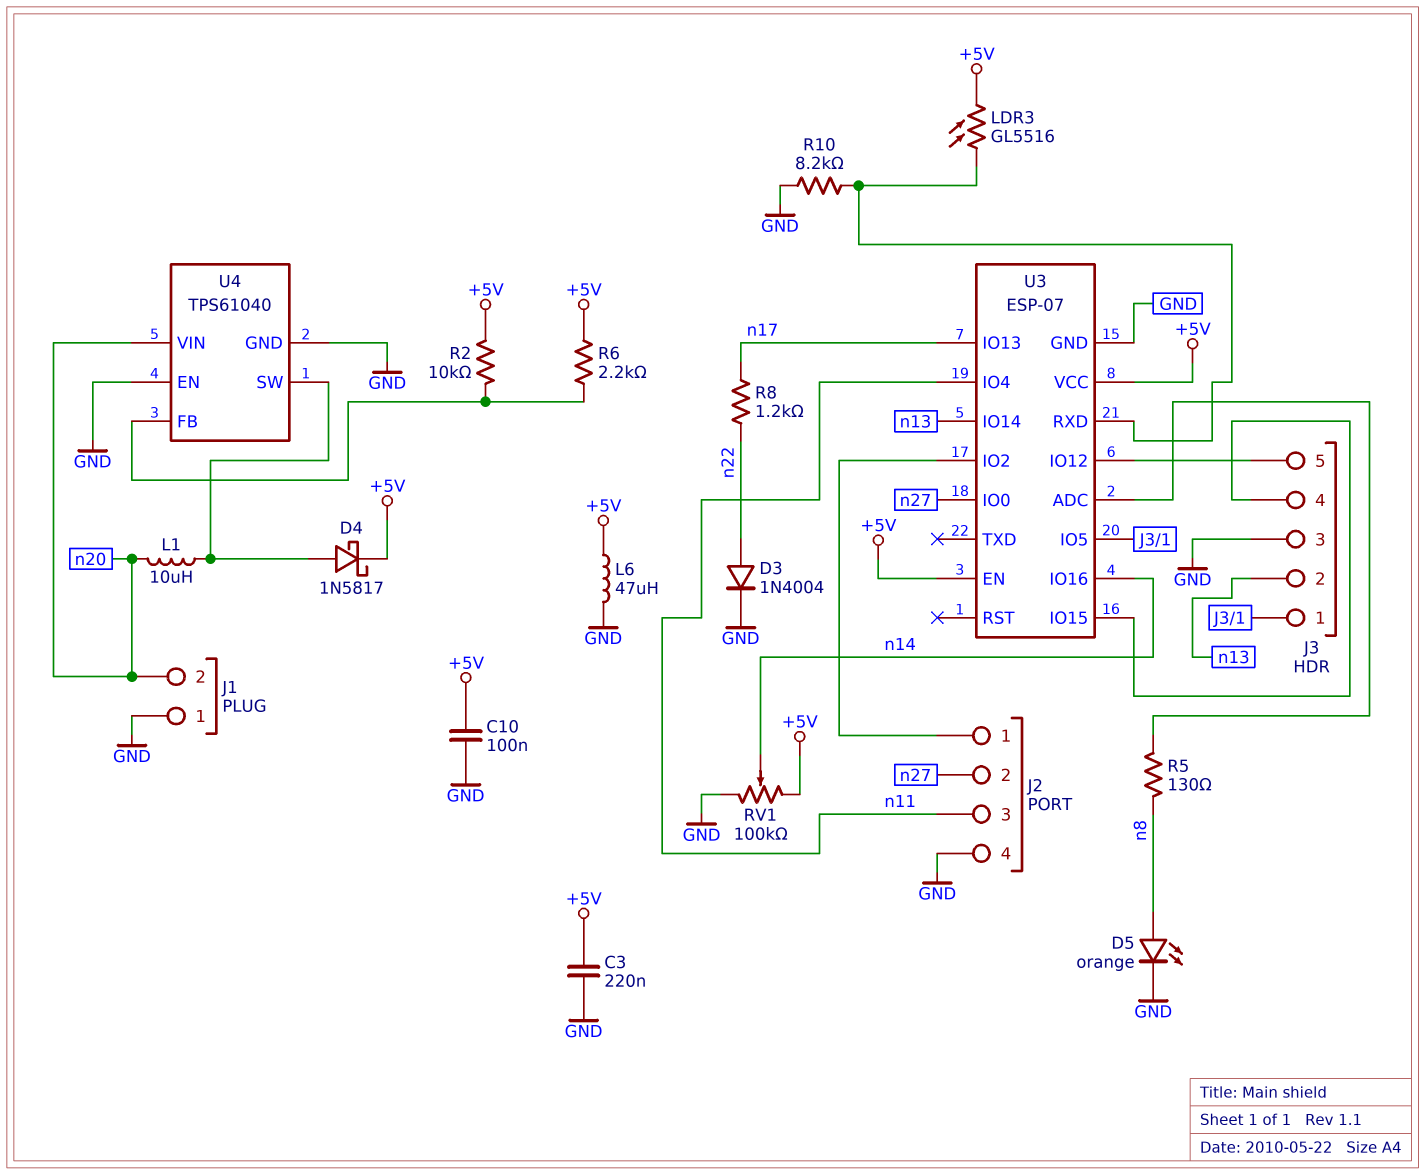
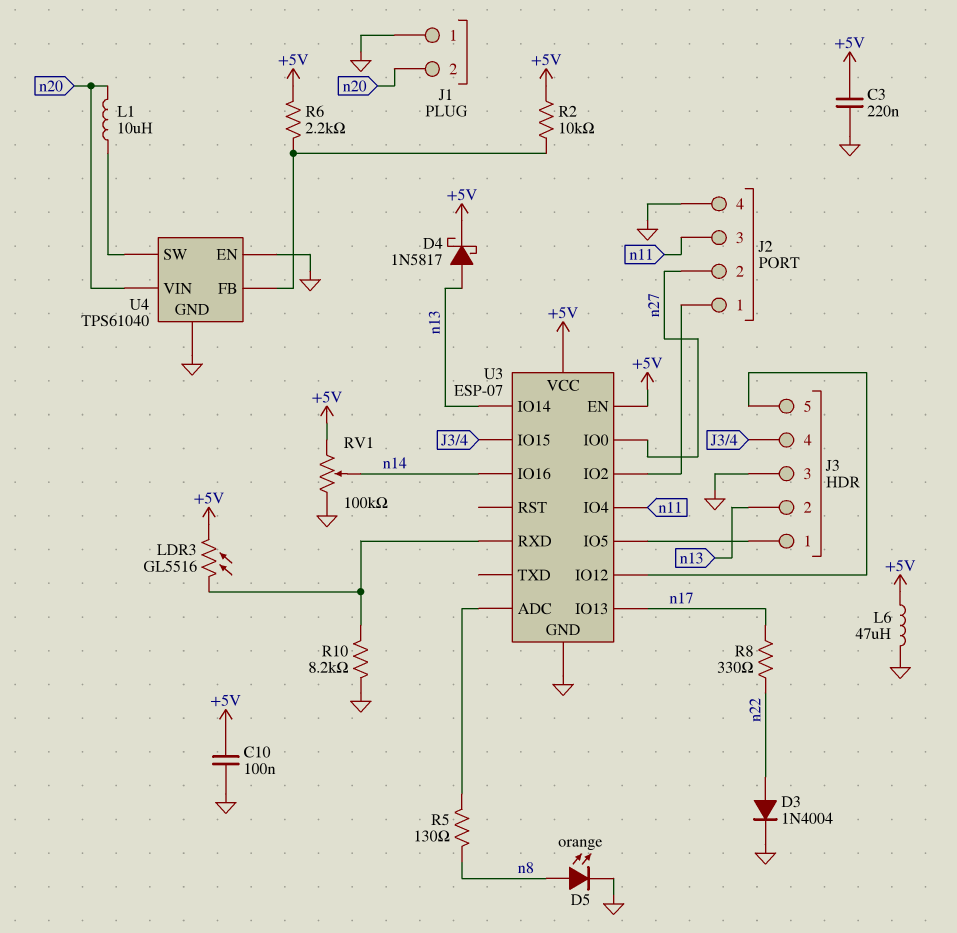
D4: schottky 1N5817 (A U4/SW, K +5V) -> schottky 1N5817 (A n13, K +5V)
R8: 1.2k (n17, n22) -> 330 (n17, n22)

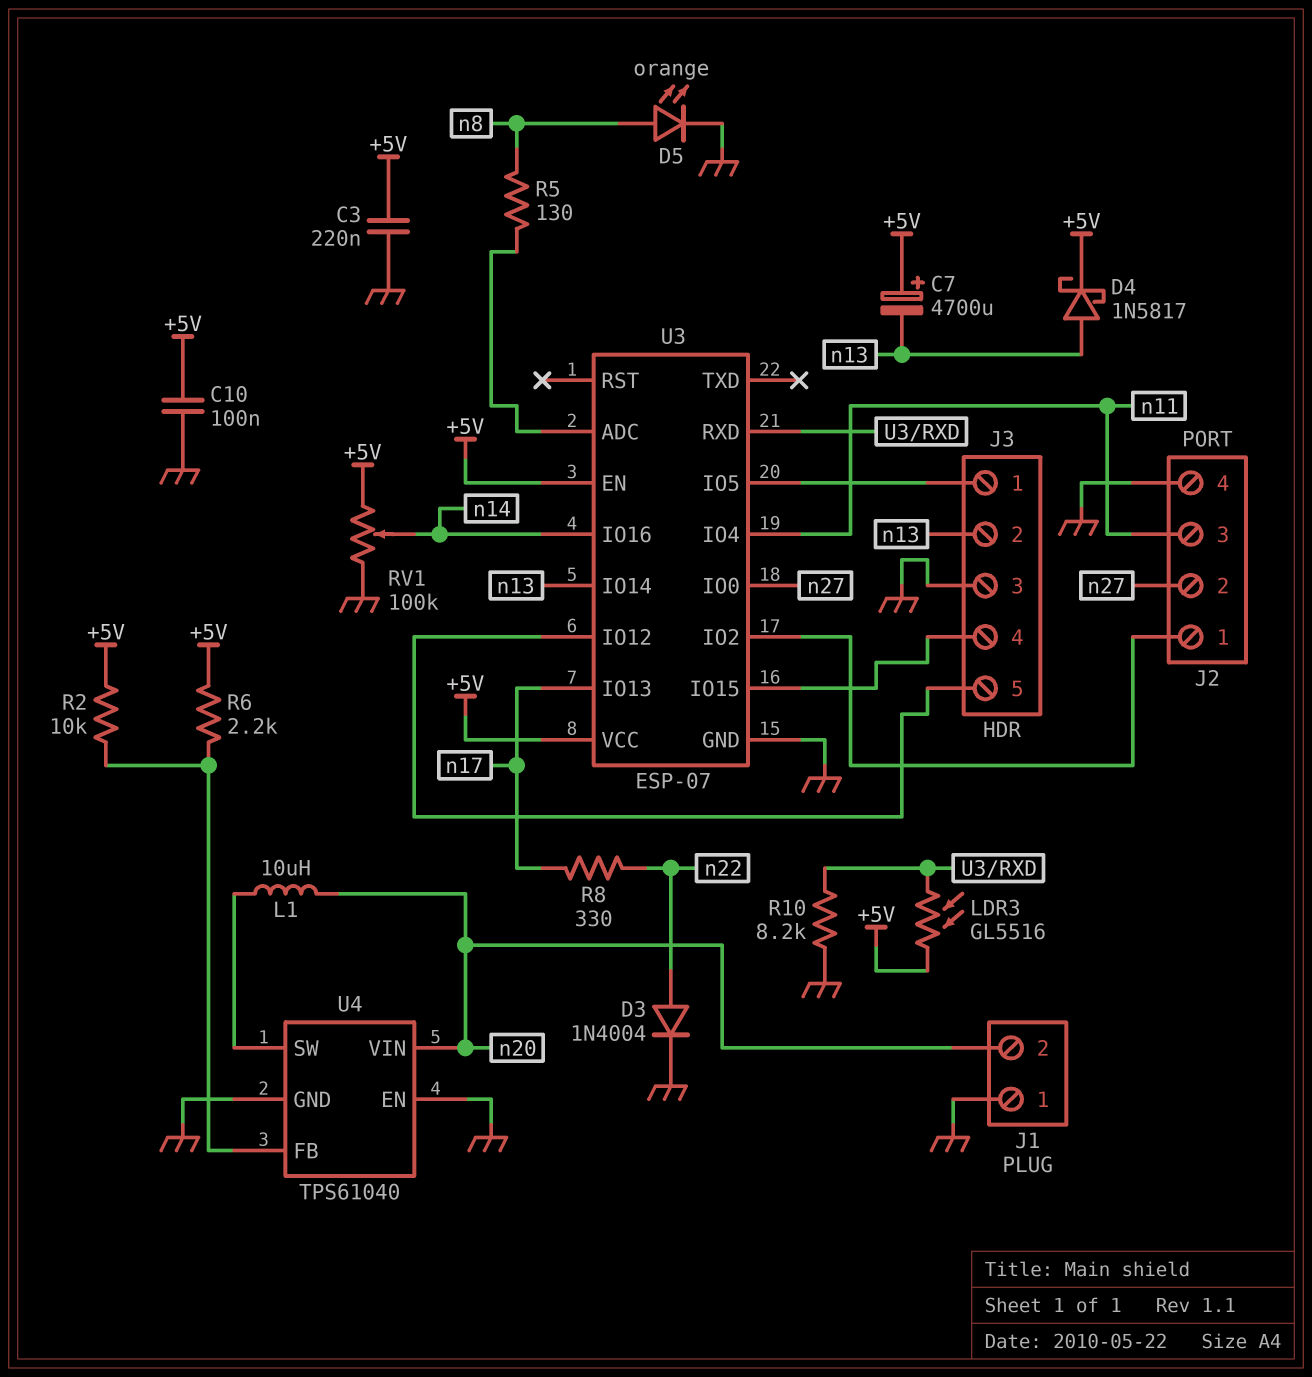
C7: none -> 4700uF (plus +5V, minus n13)
L6: 47uH (+5V, GND) -> none

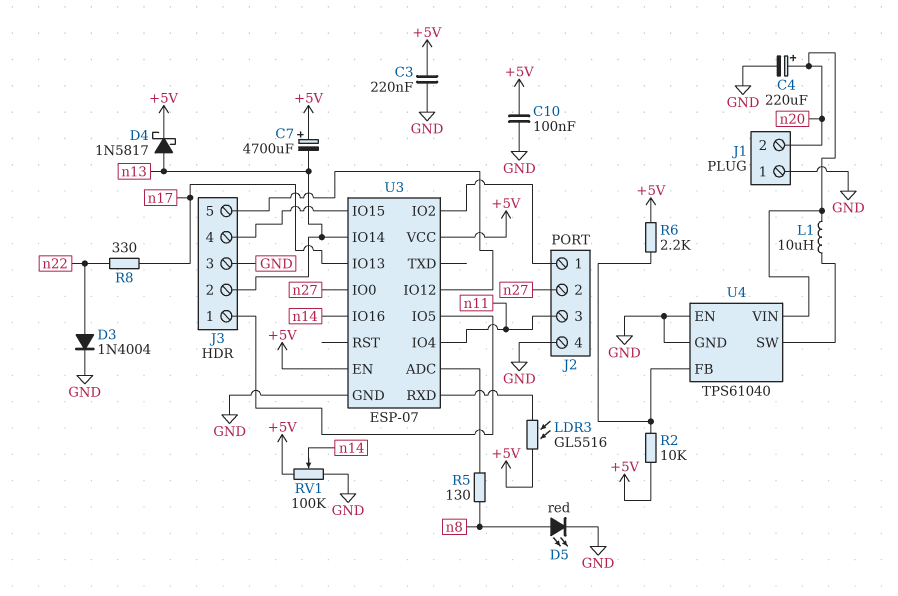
C4: none -> 220uF (plus n20, minus GND)
D5: LED orange (A n8, K GND) -> LED red (A n8, K GND)
R10: 8.2k (GND, U3/RXD) -> none

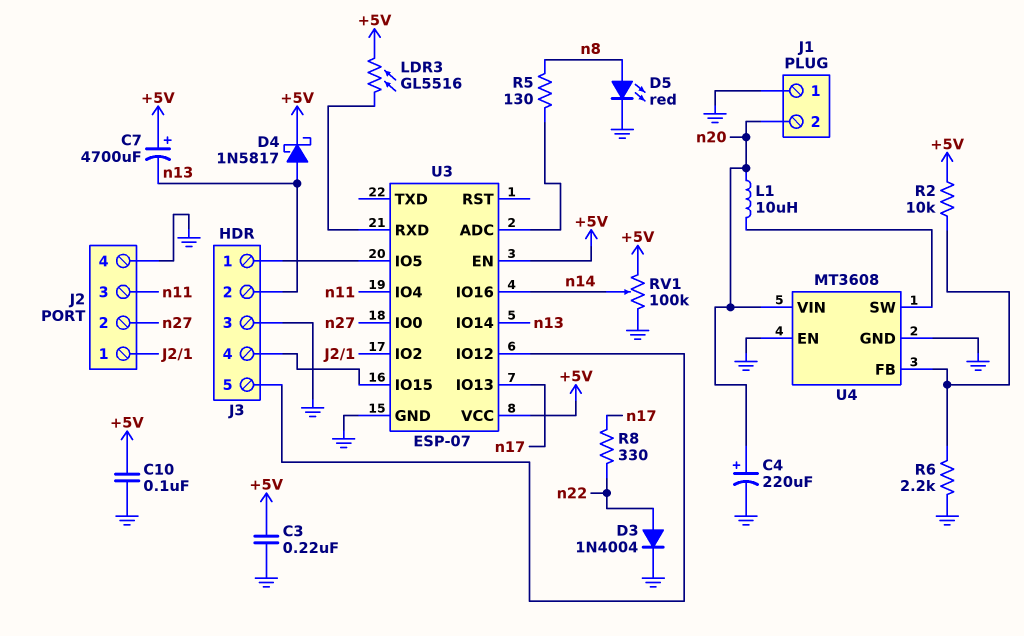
R6: 2.2k (+5V, U4/FB) -> 2.2k (GND, U4/FB)
U4: TPS61040 -> MT3608

